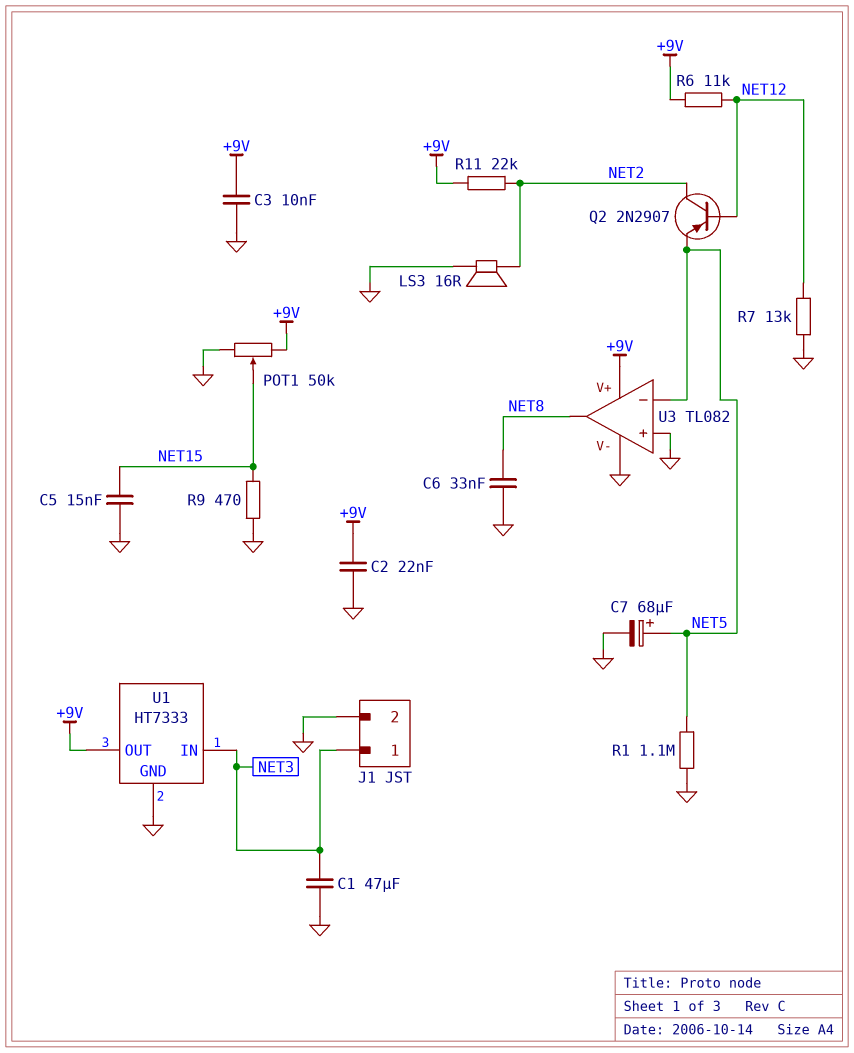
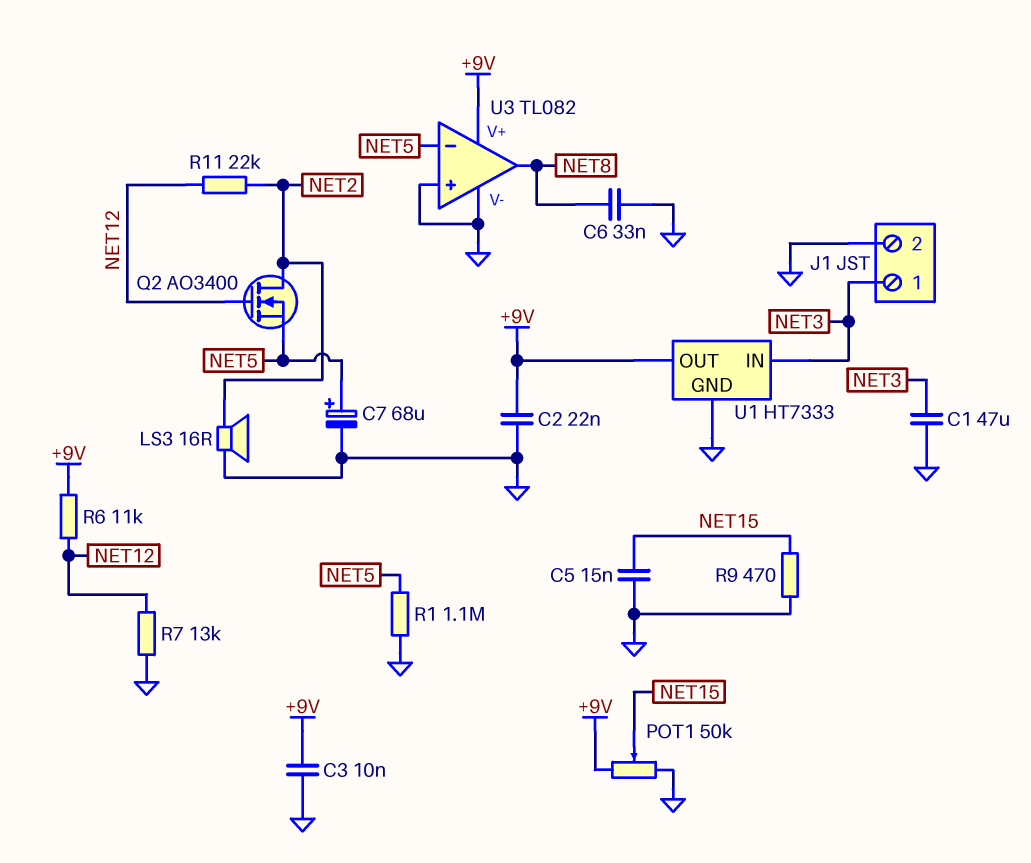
Q2: PNP 2N2907 (B NET12, C NET2, E NET5) -> NMOS AO3400 (G NET12, D NET2, S NET5)
R11: 22k (+9V, NET2) -> 22k (NET2, NET12)

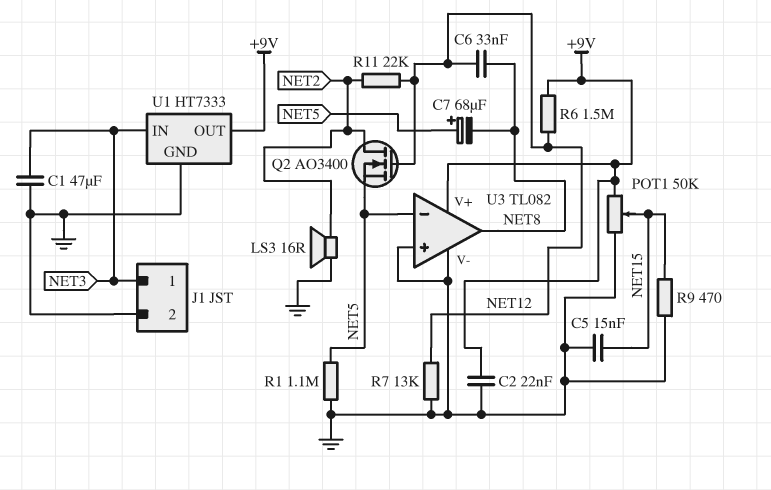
C3: 10nF (+9V, GND) -> none
C6: 33nF (GND, NET8) -> 33nF (NET8, NET12)
C7: 68uF (plus NET5, minus GND) -> 68uF (plus NET5, minus NET8)
R6: 11k (+9V, NET12) -> 1.5M (+9V, NET12)

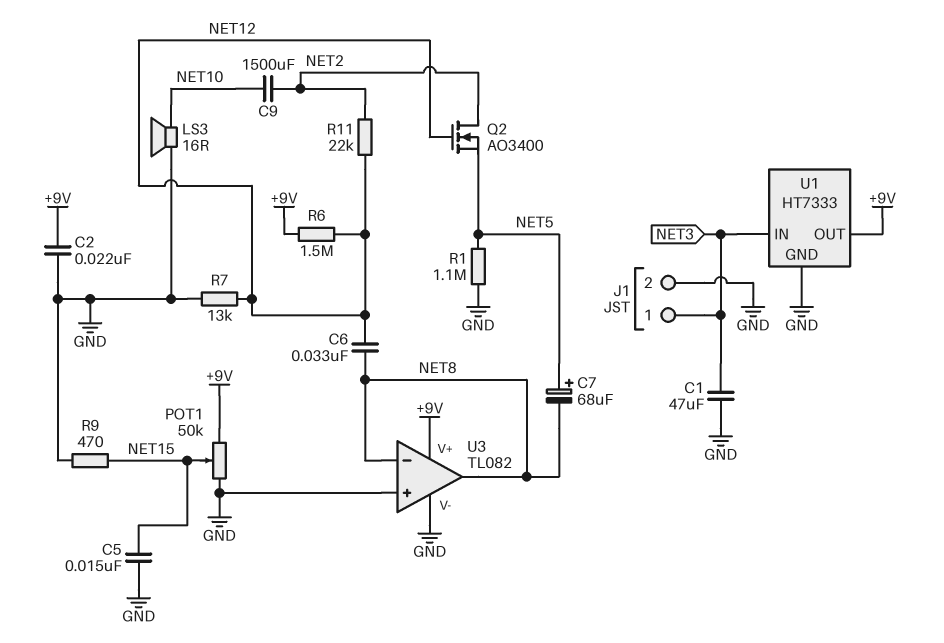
C9: none -> 1500uF (NET2, NET10)
LS3: speaker 16R (GND, NET2) -> speaker 16R (GND, NET10)
U3 pin in-: NET5 -> NET8

